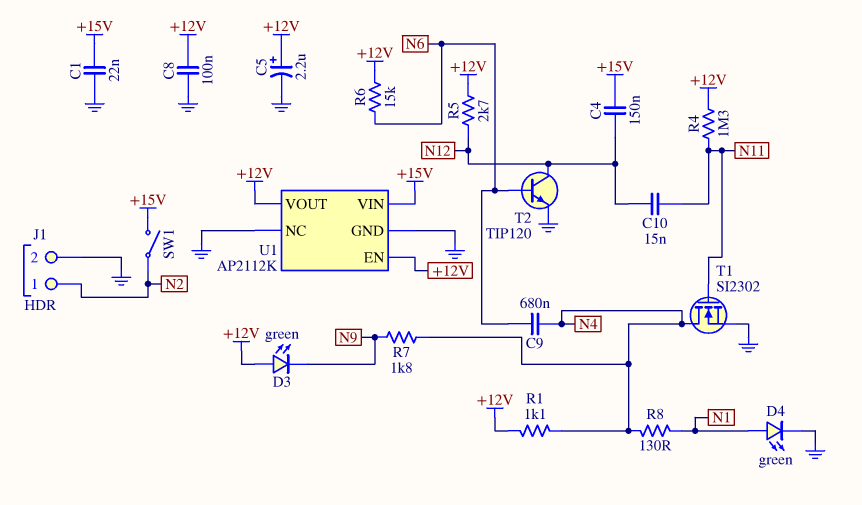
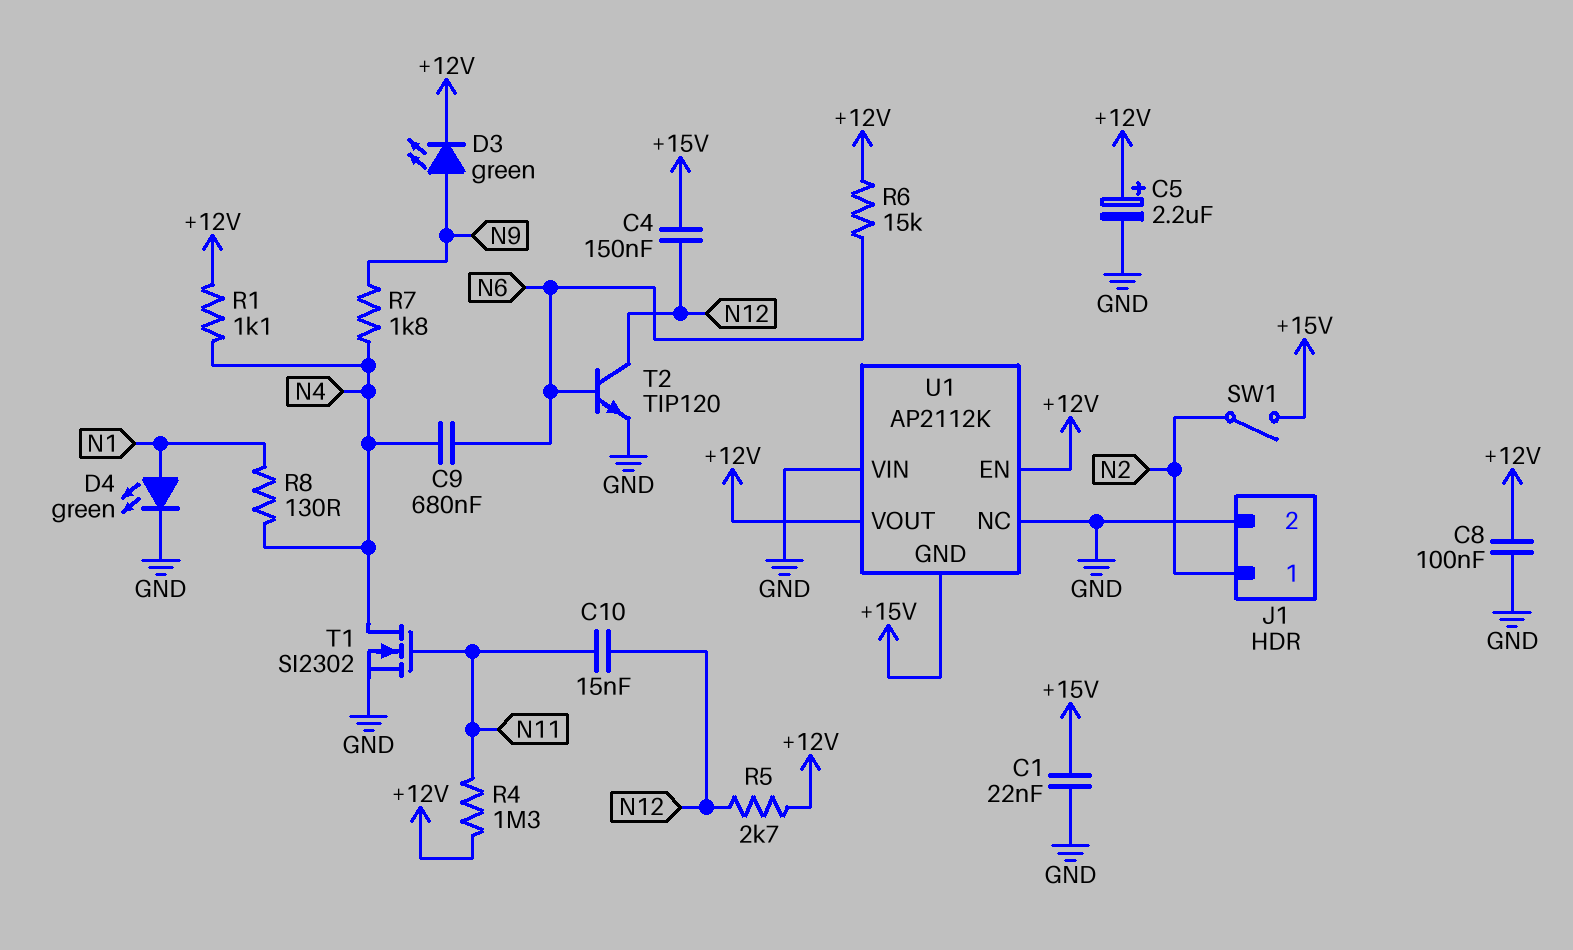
D3: LED green (A +12V, K N9) -> LED green (A N9, K +12V)
U1 pin GND: GND -> +15V
U1 pin VIN: +15V -> GND

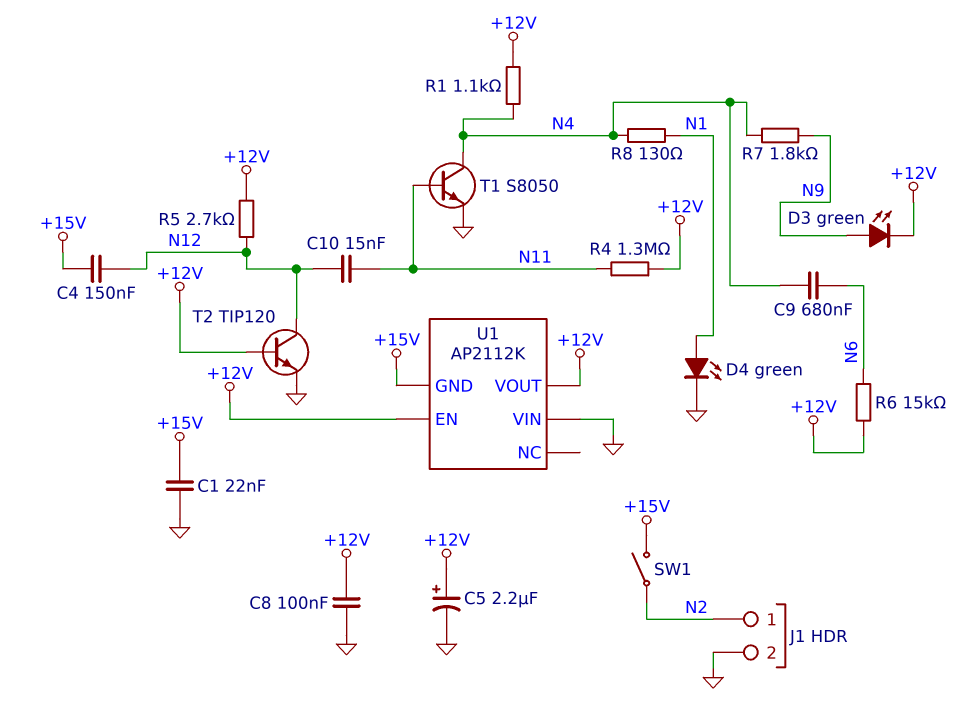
T1: NMOS SI2302 (G N11, D N4, S GND) -> NPN S8050 (B N11, C N4, E GND)
T2: NPN TIP120 (B N6, C N12, E GND) -> NPN TIP120 (B +12V, C N12, E GND)
U1 pin NC: GND -> none

